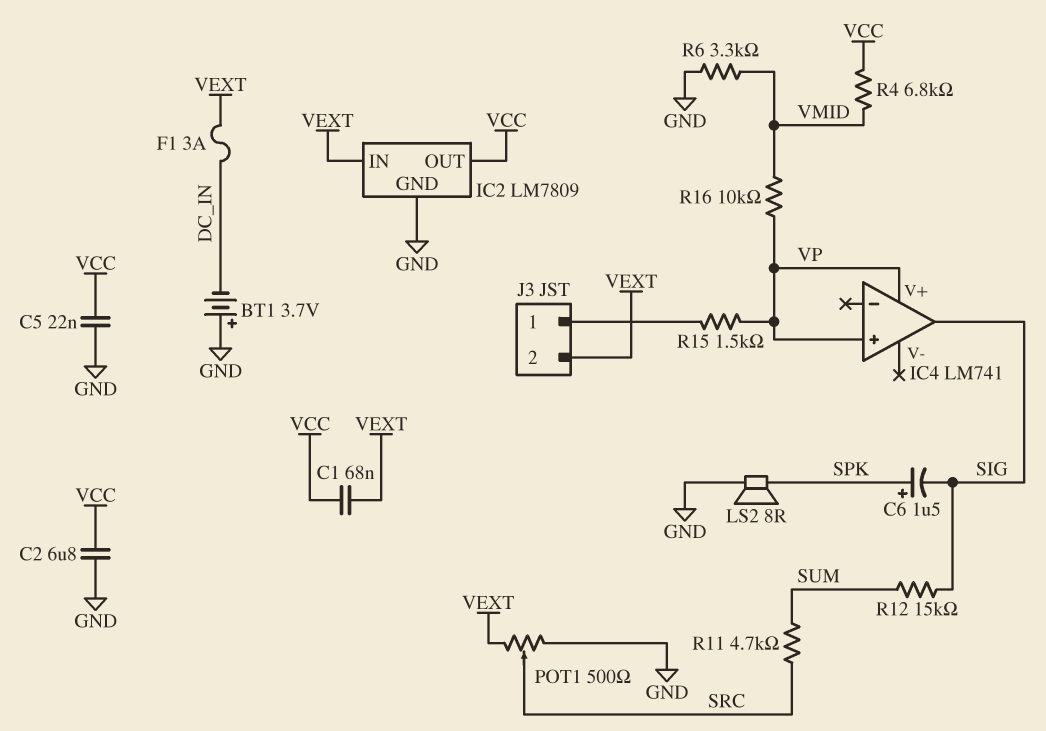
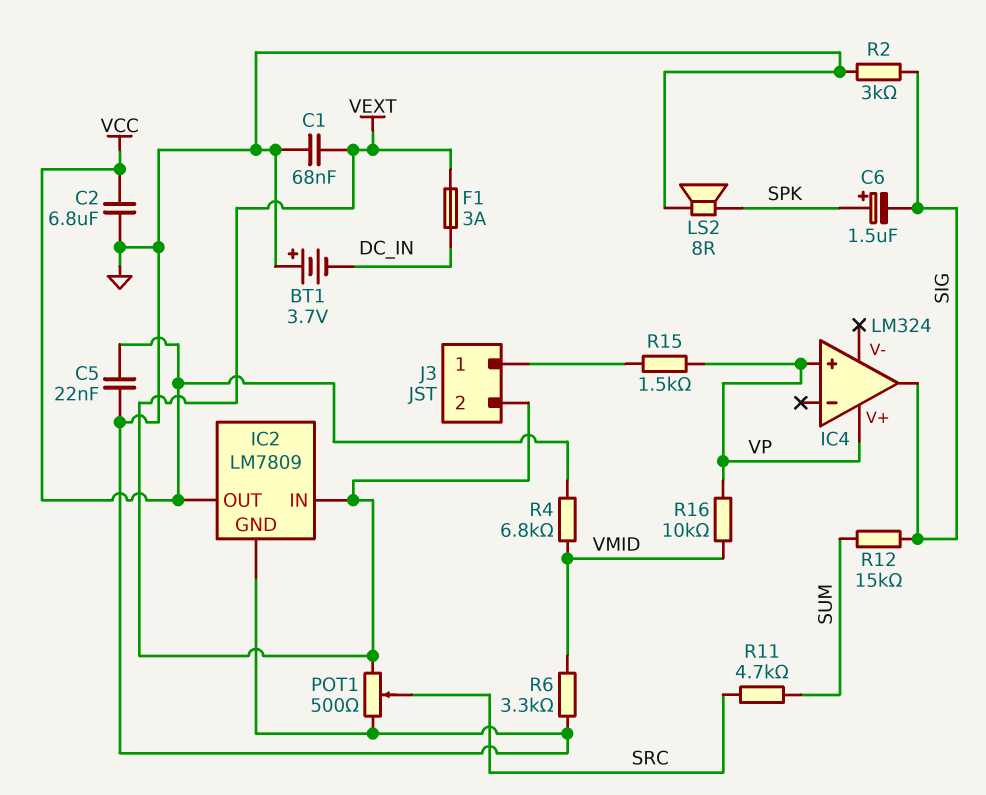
C1: 68nF (VCC, VEXT) -> 68nF (GND, VEXT)
IC4: LM741 -> LM324
R2: none -> 3k (GND, SIG)

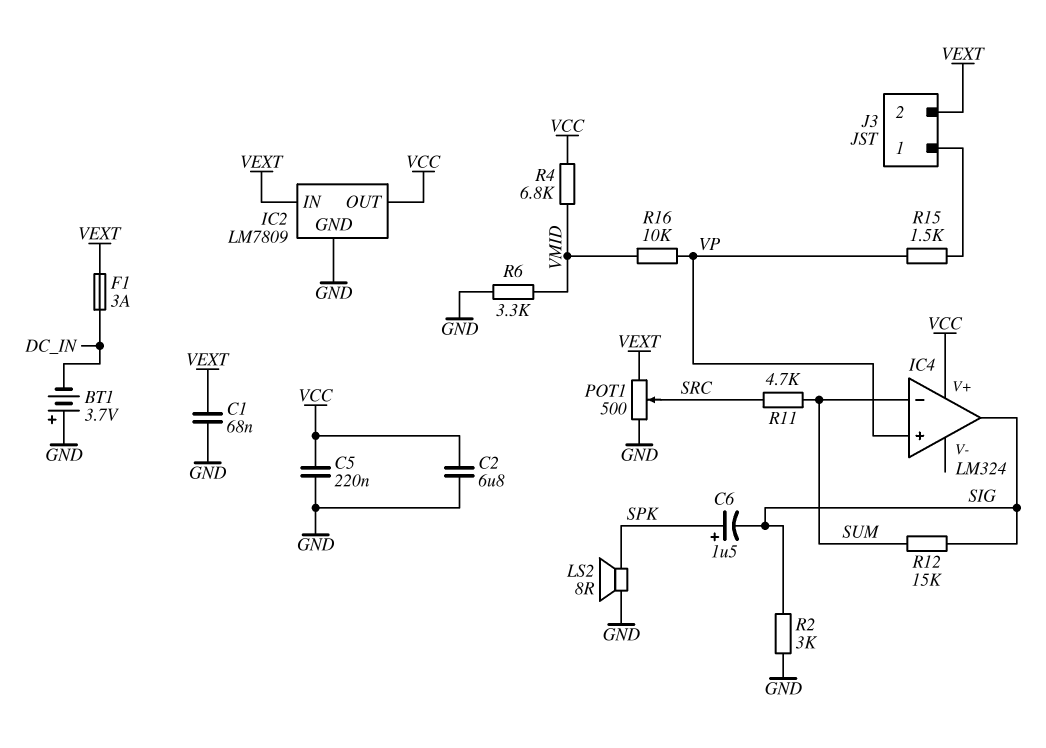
C5: 22nF (GND, VCC) -> 220nF (GND, VCC)
IC4 pin V+: VP -> VCC
IC4 pin in-: none -> SUM

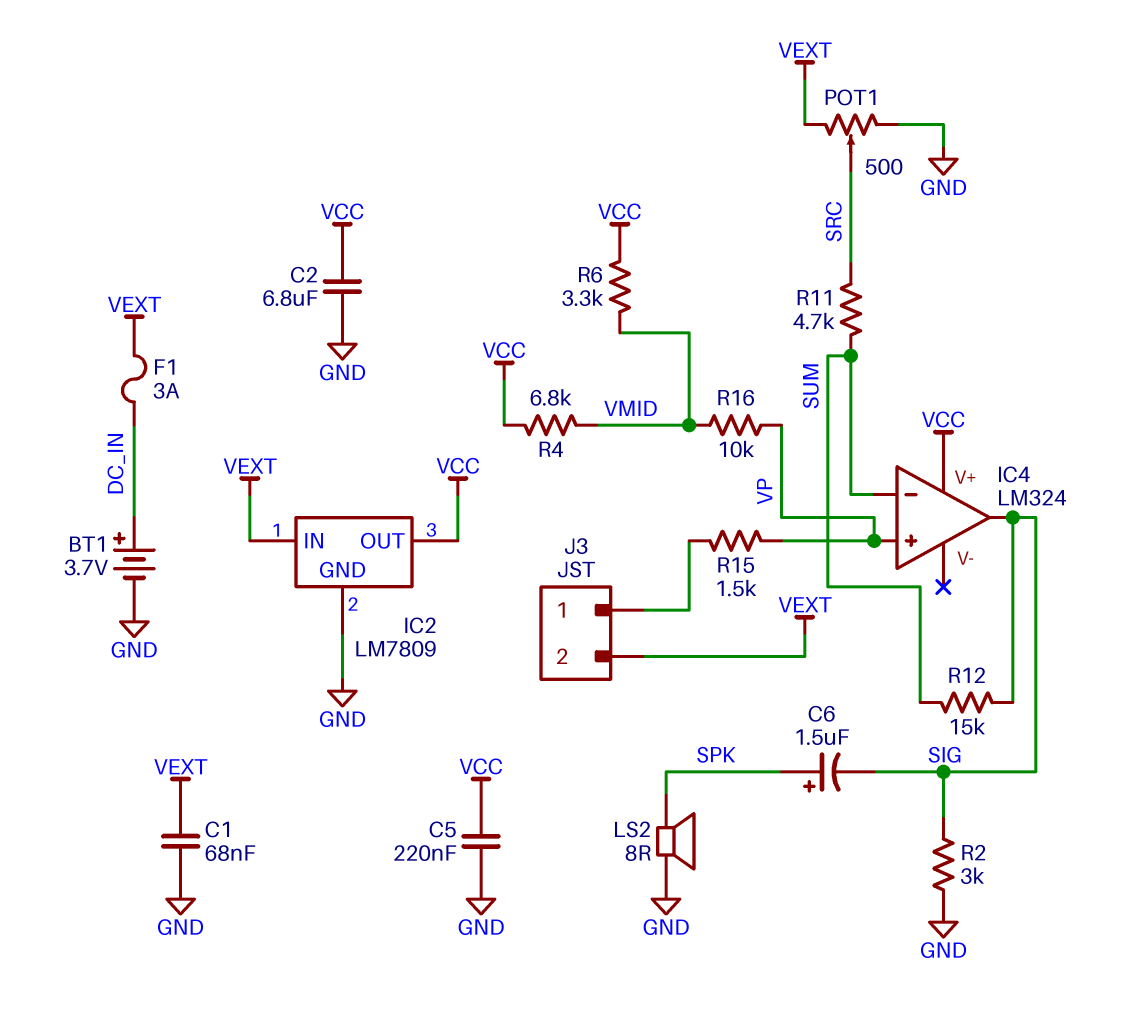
BT1: 3.7V (plus GND, minus DC_IN) -> 3.7V (plus DC_IN, minus GND)
R6: 3.3k (GND, VMID) -> 3.3k (VCC, VMID)

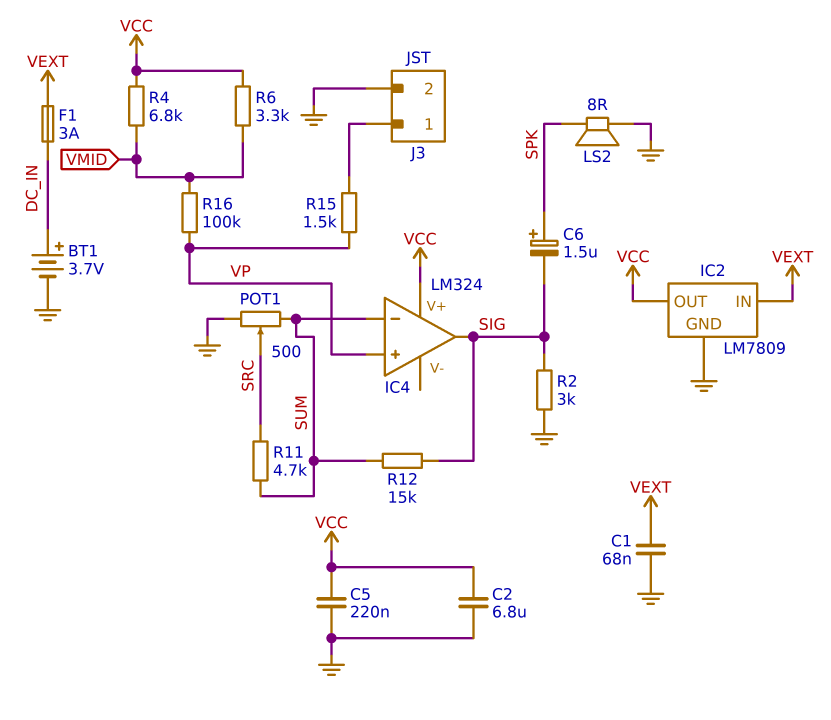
J3 pin 2: VEXT -> GND
POT1: 500 (GND, VEXT, wiper SRC) -> 500 (GND, SUM, wiper SRC)
R16: 10k (VMID, VP) -> 100k (VMID, VP)

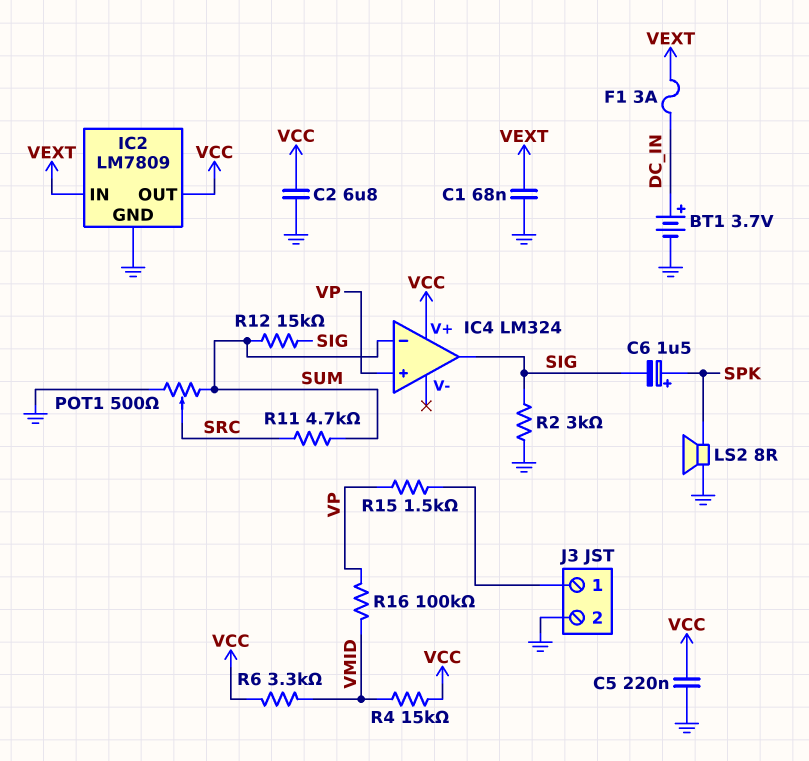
R4: 6.8k (VCC, VMID) -> 15k (VCC, VMID)

